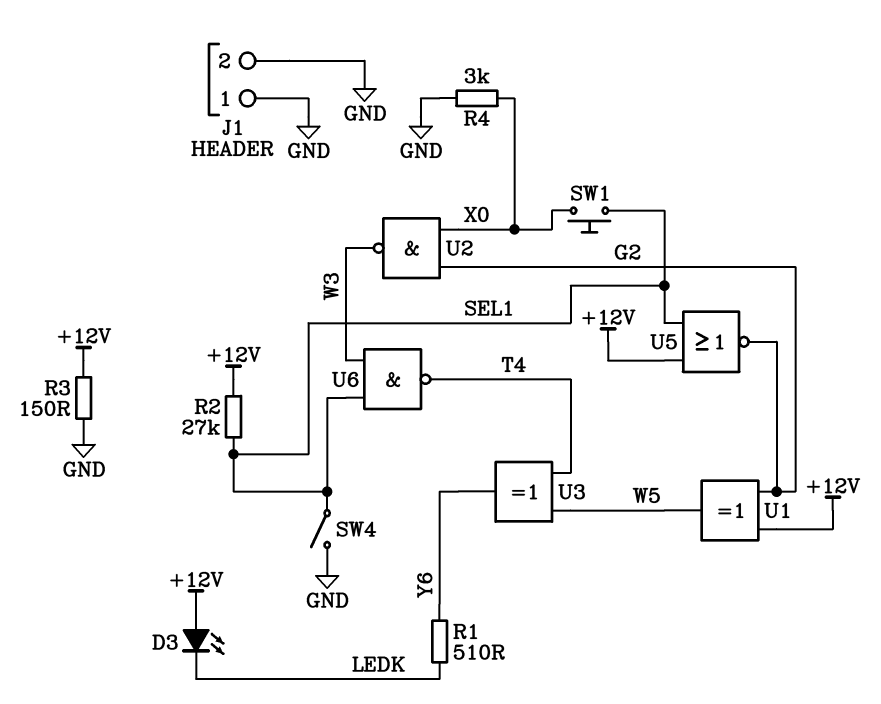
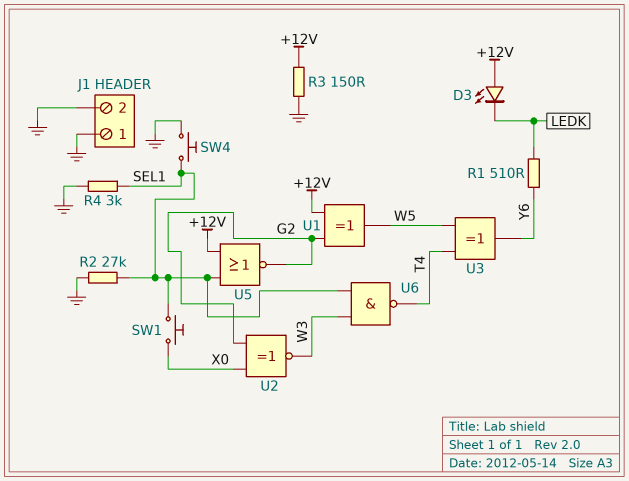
R2: 27k (+12V, SEL1) -> 27k (GND, SEL1)
R4: 3k (GND, X0) -> 3k (GND, SEL1)
SW4: switch (GND, SEL1) -> button (GND, SEL1)
U2: NAND (in G2, in X0, out W3) -> XNOR (in G2, in X0, out W3)

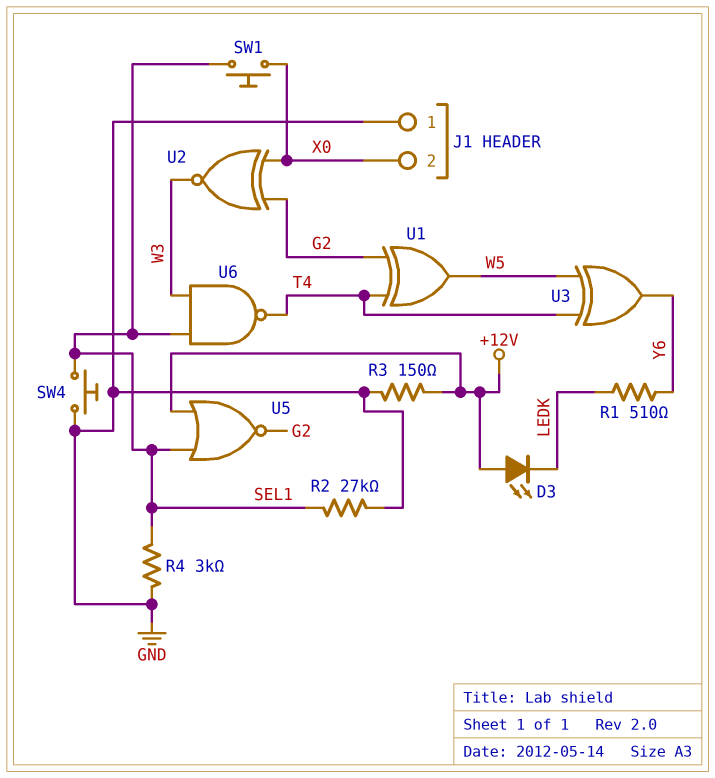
J1 pin 2: GND -> X0
U1: XOR (in +12V, in G2, out W5) -> XOR (in G2, in T4, out W5)

